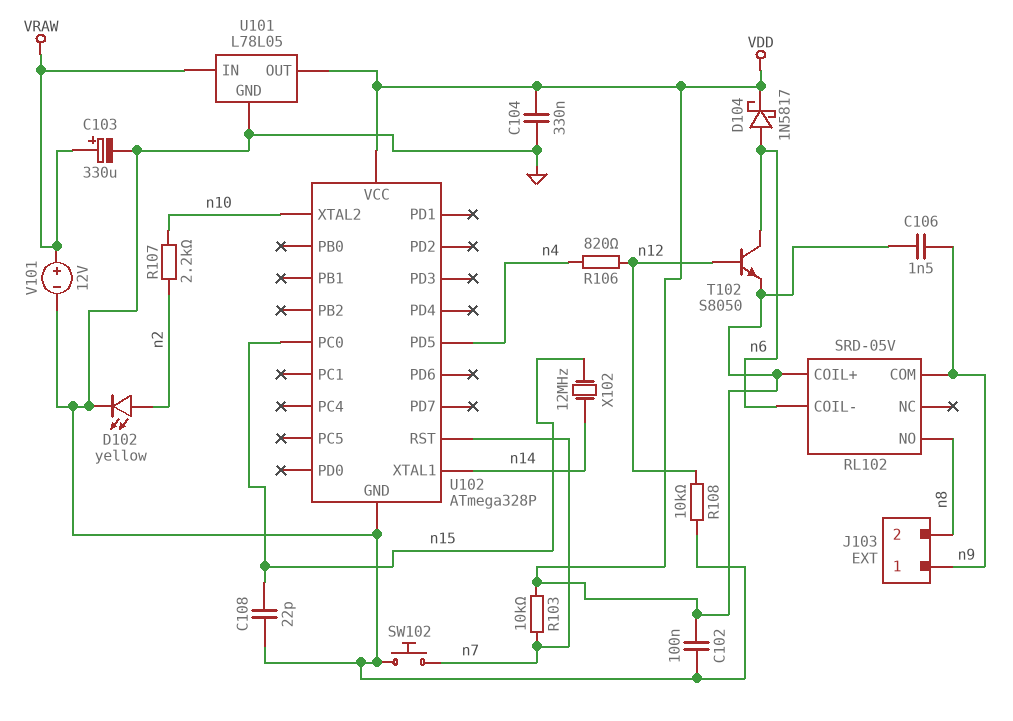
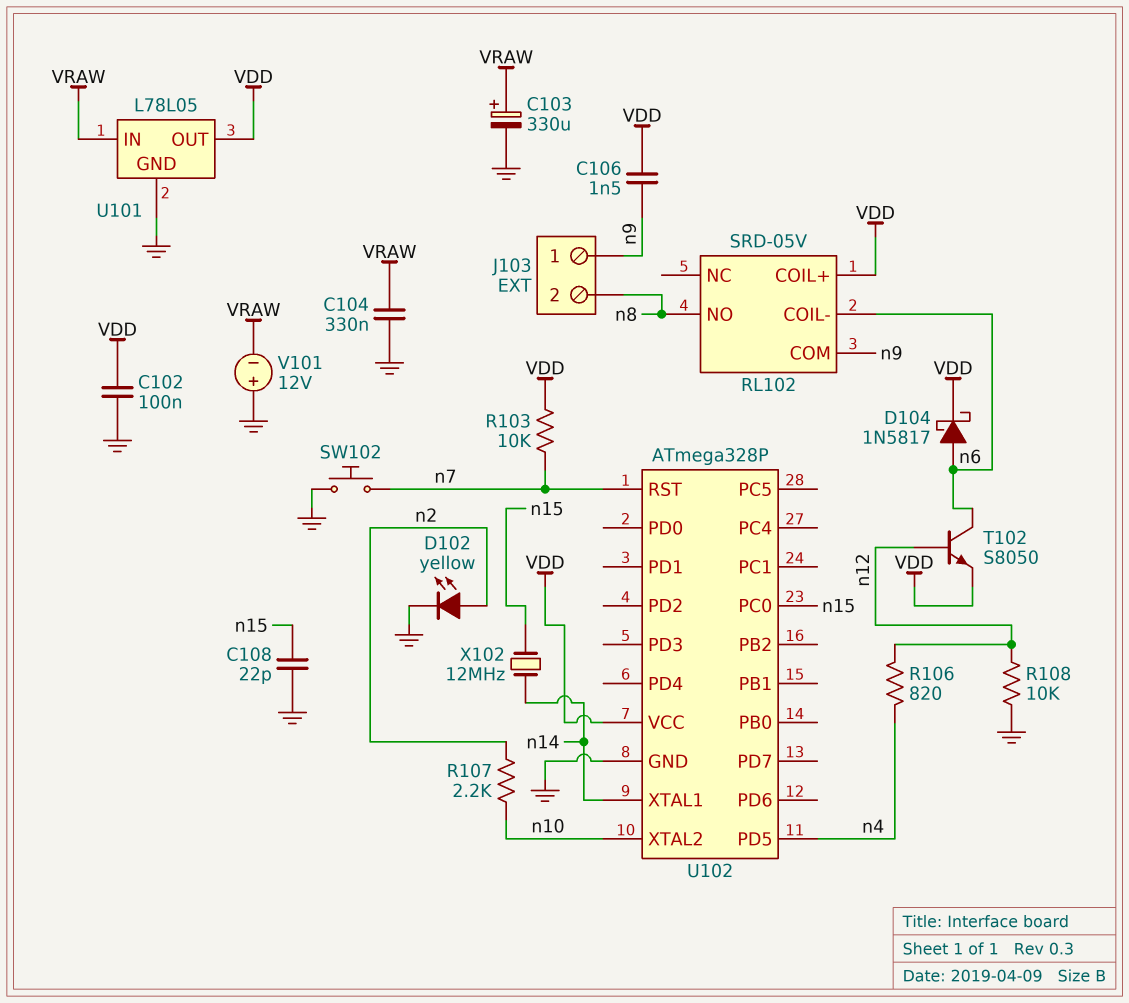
C104: 330nF (GND, VDD) -> 330nF (GND, VRAW)
V101: 12V (plus VRAW, minus GND) -> 12V (plus GND, minus VRAW)

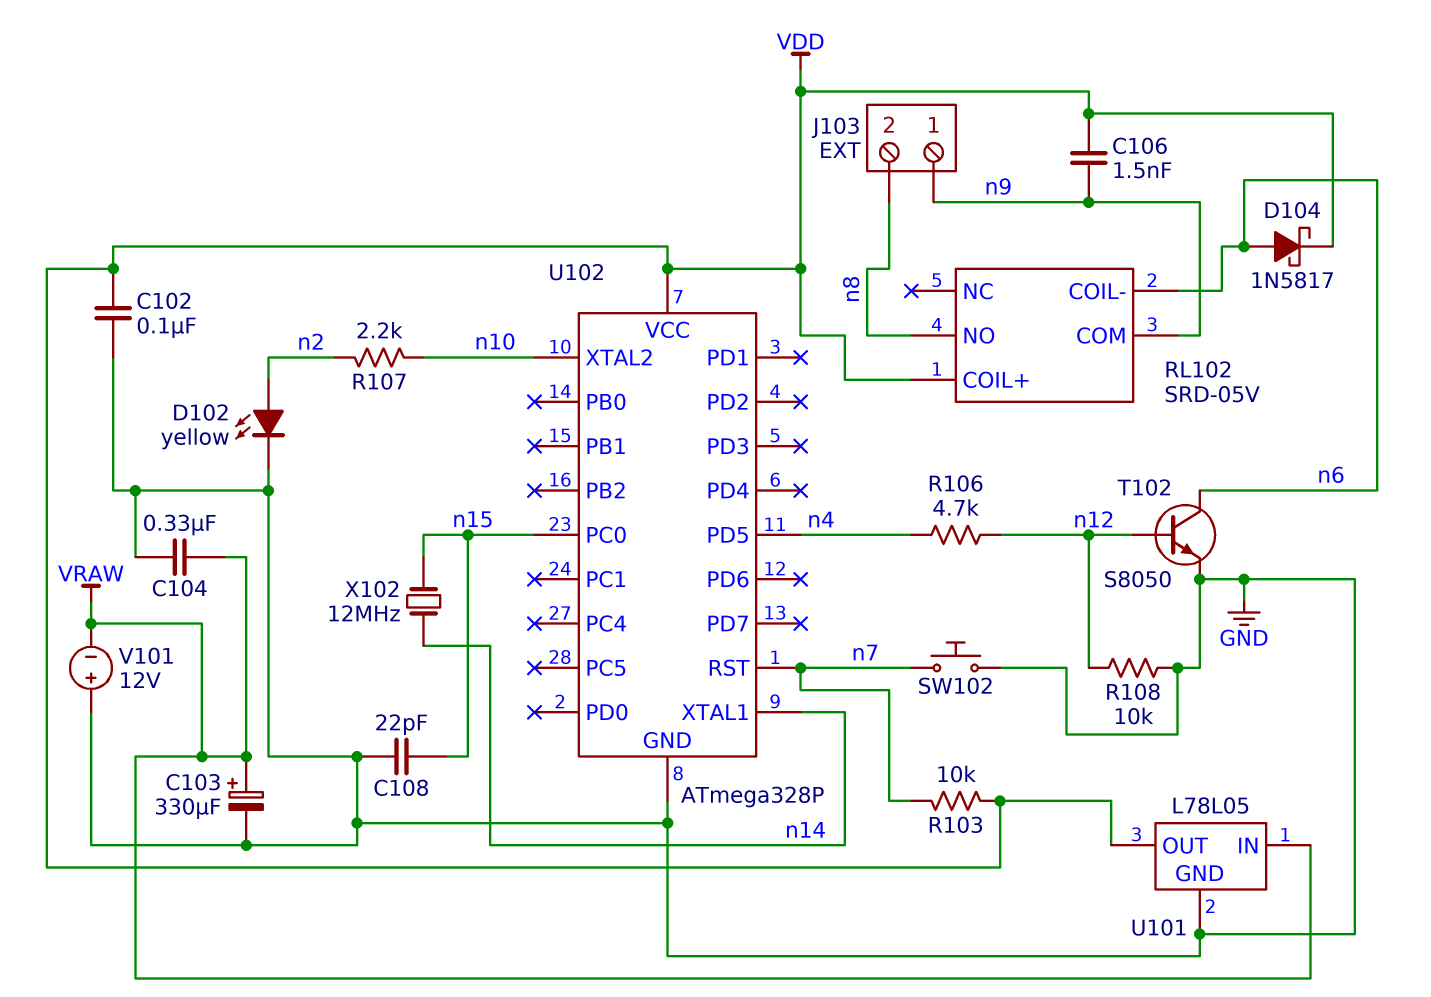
R106: 820 (n4, n12) -> 4.7k (n4, n12)
T102: NPN S8050 (B n12, C n6, E VDD) -> NPN S8050 (B n12, C n6, E GND)

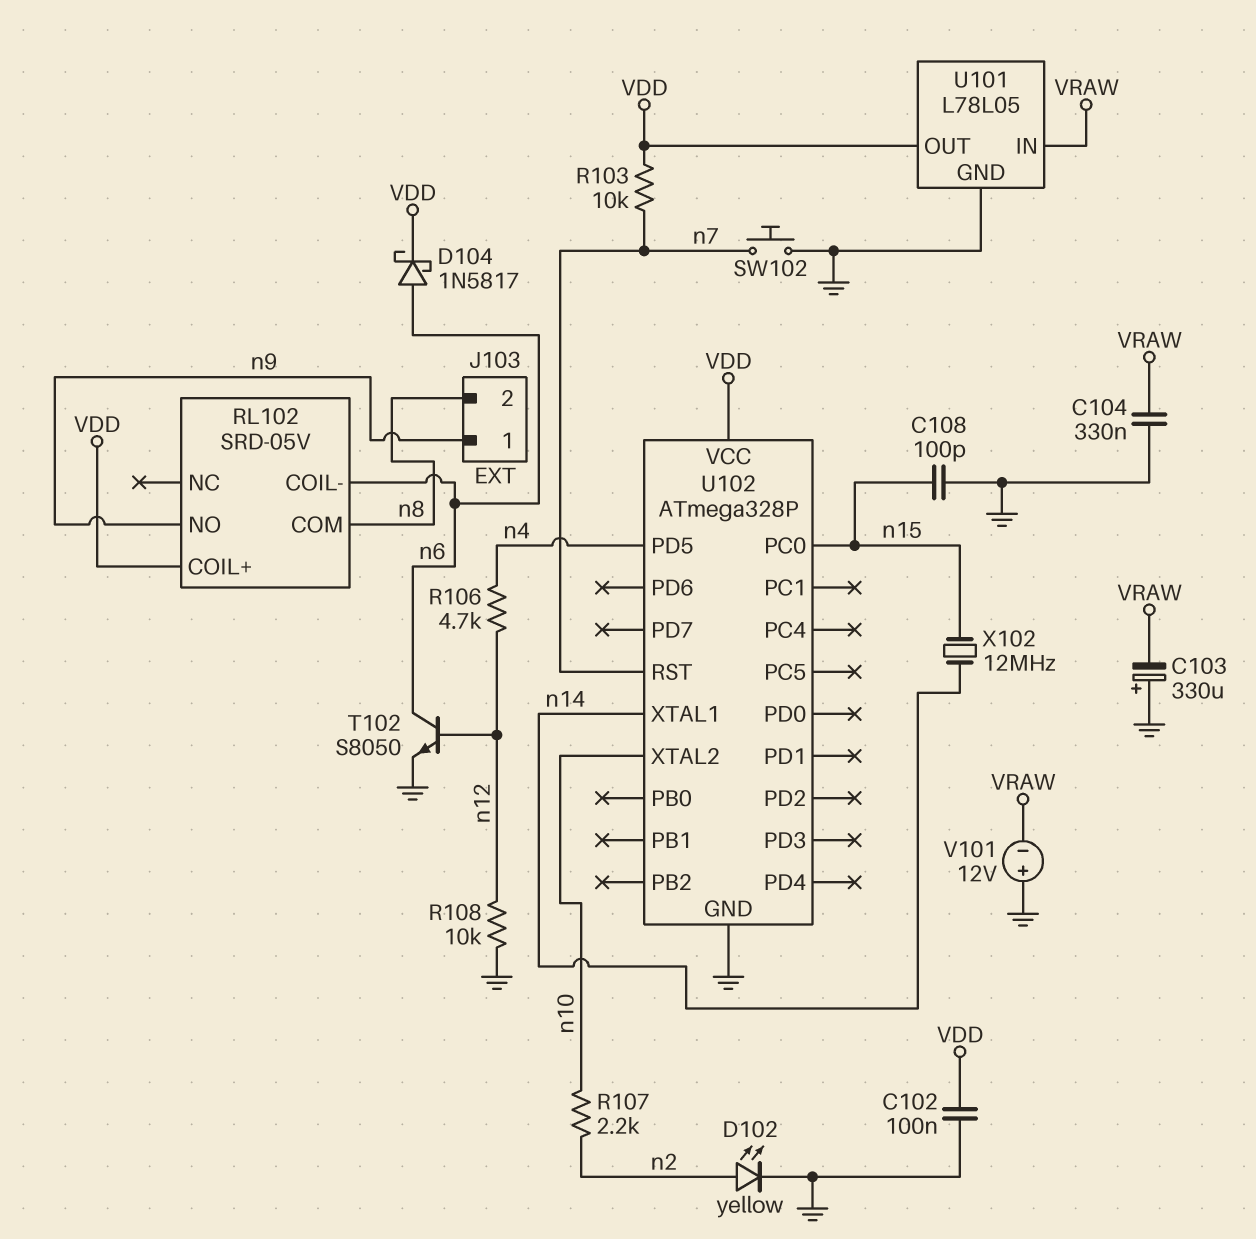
C103: 330uF (plus VRAW, minus GND) -> 330uF (plus GND, minus VRAW)
C106: 1.5nF (VDD, n9) -> none
C108: 22pF (GND, n15) -> 100pF (GND, n15)
RL102 pin COM: n9 -> n8
RL102 pin NO: n8 -> n9

